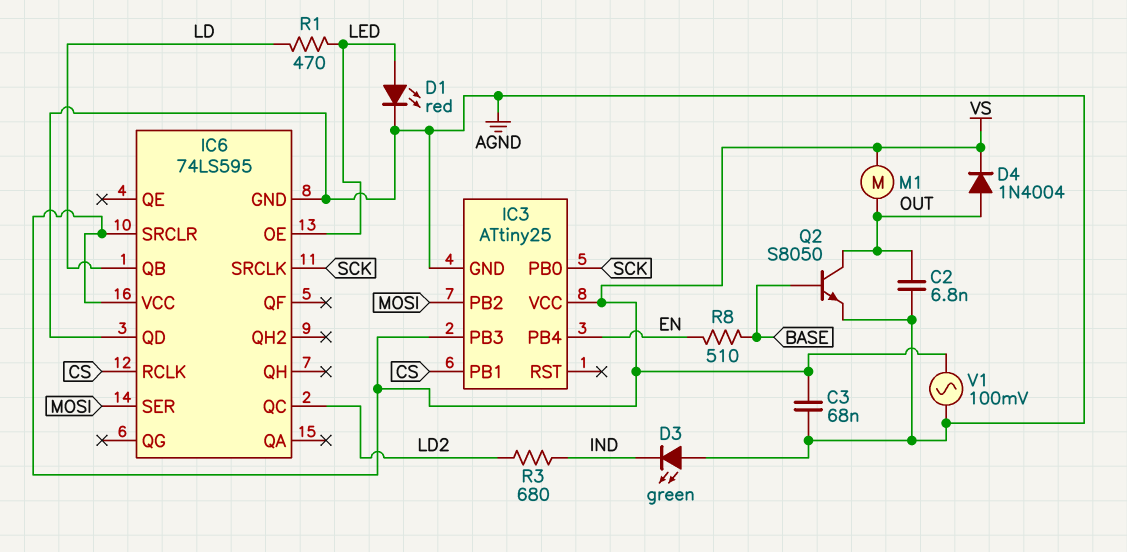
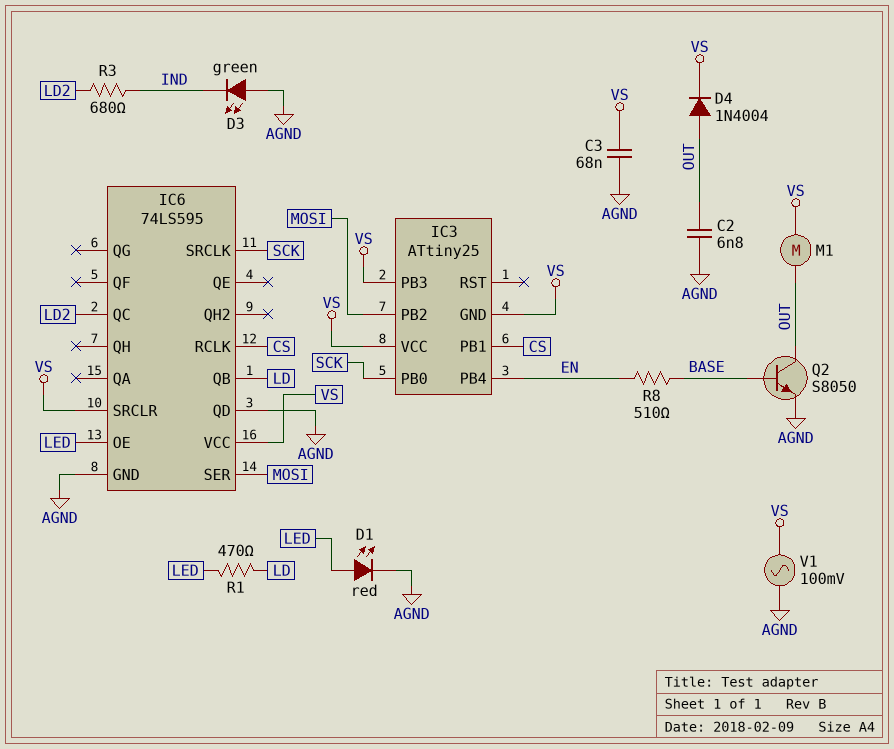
IC3 pin GND: AGND -> VS

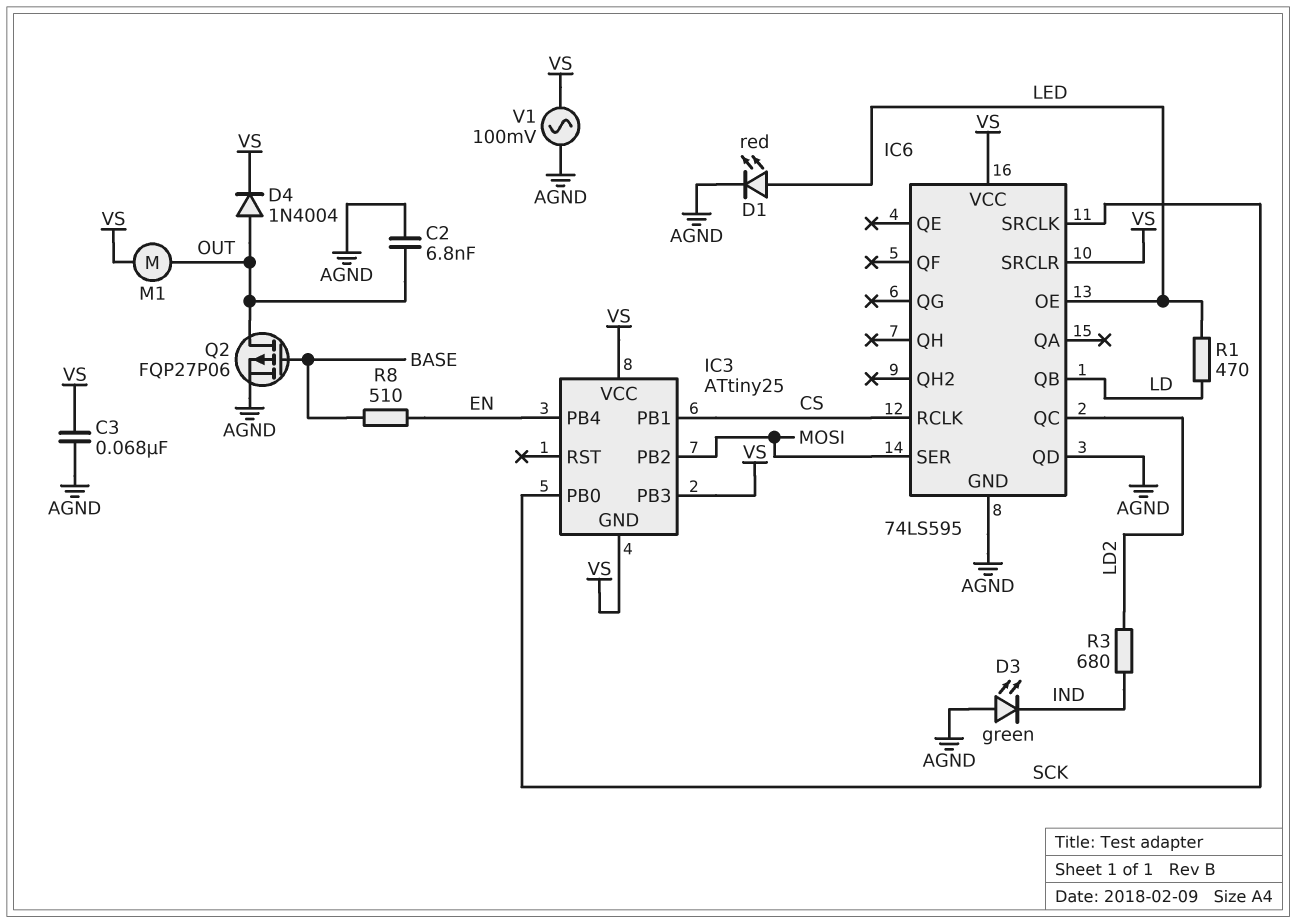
Q2: NPN S8050 (B BASE, C OUT, E AGND) -> PMOS FQP27P06 (G BASE, D OUT, S AGND)

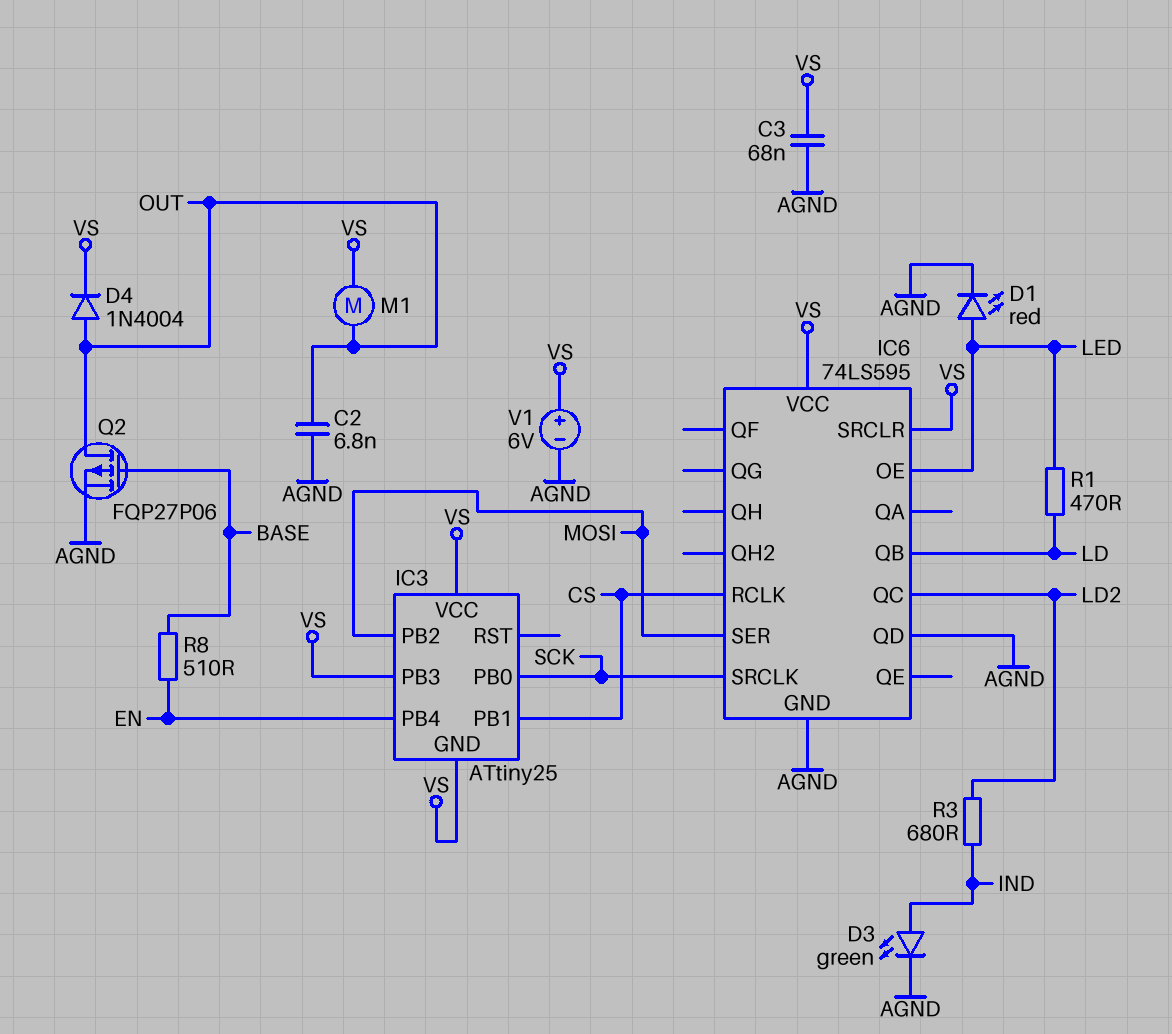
D3: LED green (A AGND, K IND) -> LED green (A IND, K AGND)
V1: AC 100mV (AGND, VS) -> 6V (plus VS, minus AGND)

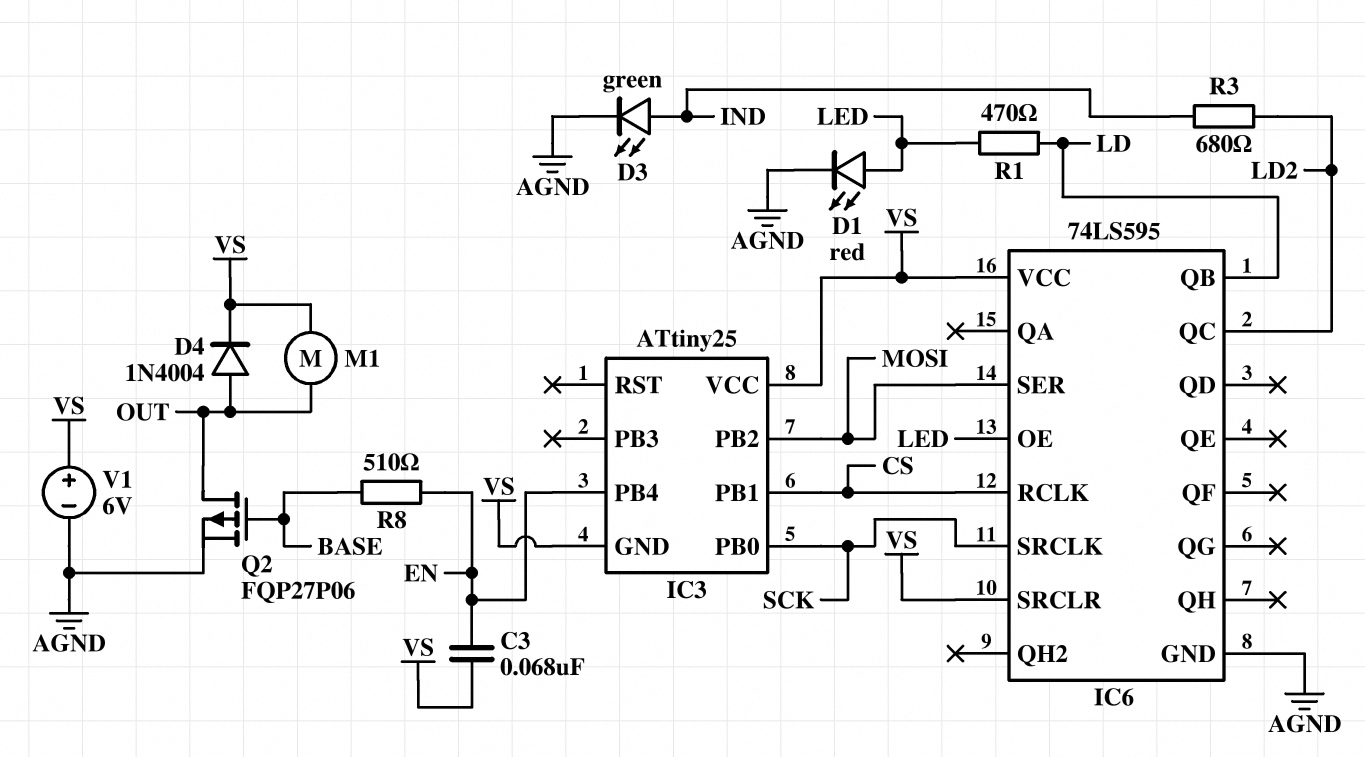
C2: 6.8nF (AGND, OUT) -> none
C3: 68nF (AGND, VS) -> 68nF (EN, VS)
IC3 pin PB3: VS -> none
IC6 pin QD: AGND -> none

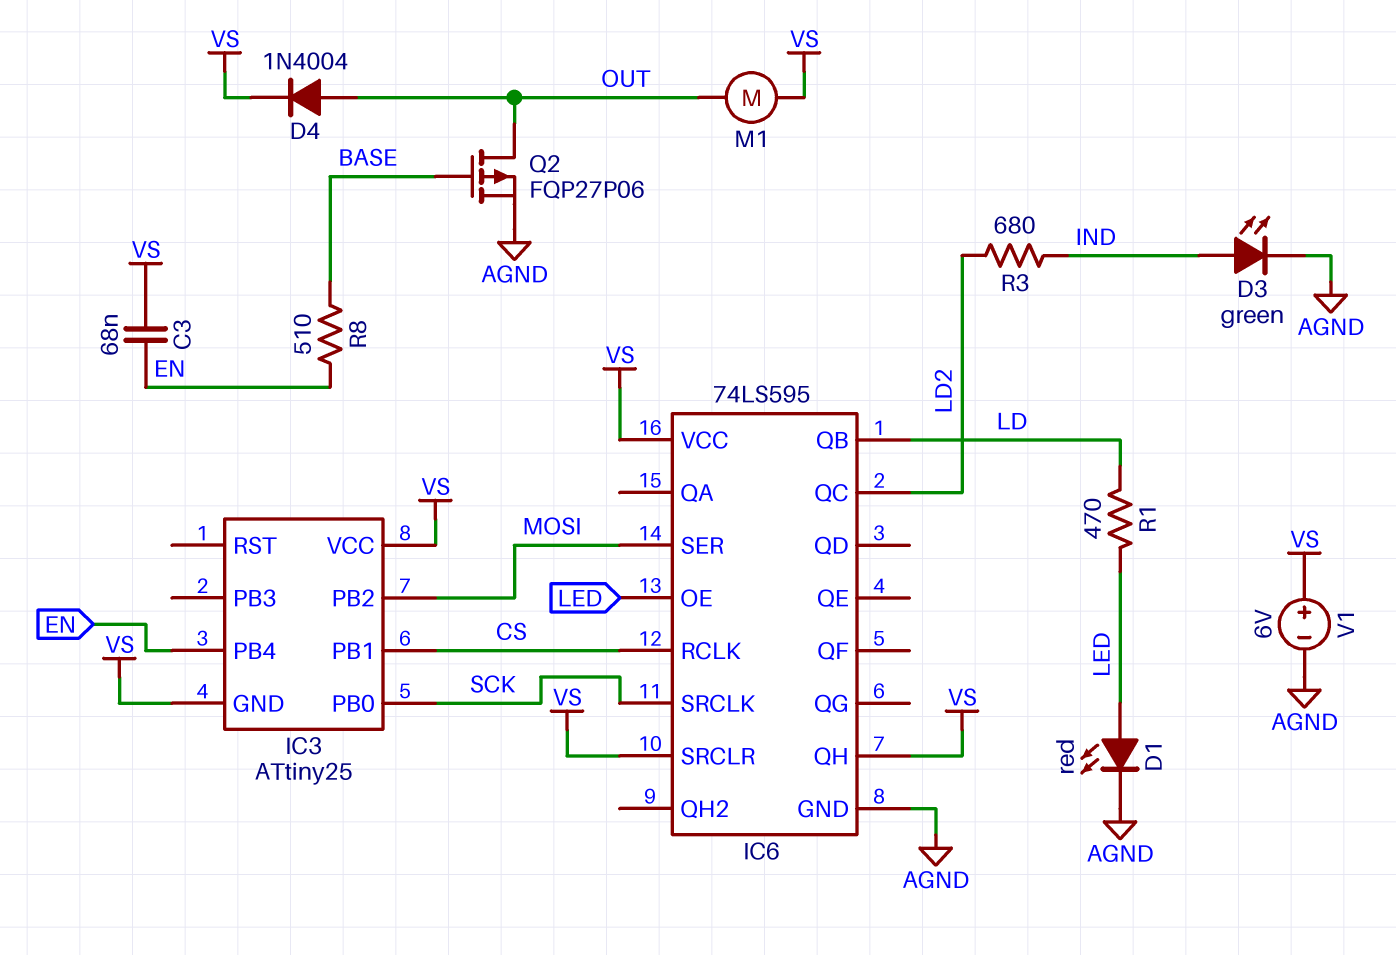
IC6 pin QH: none -> VS

